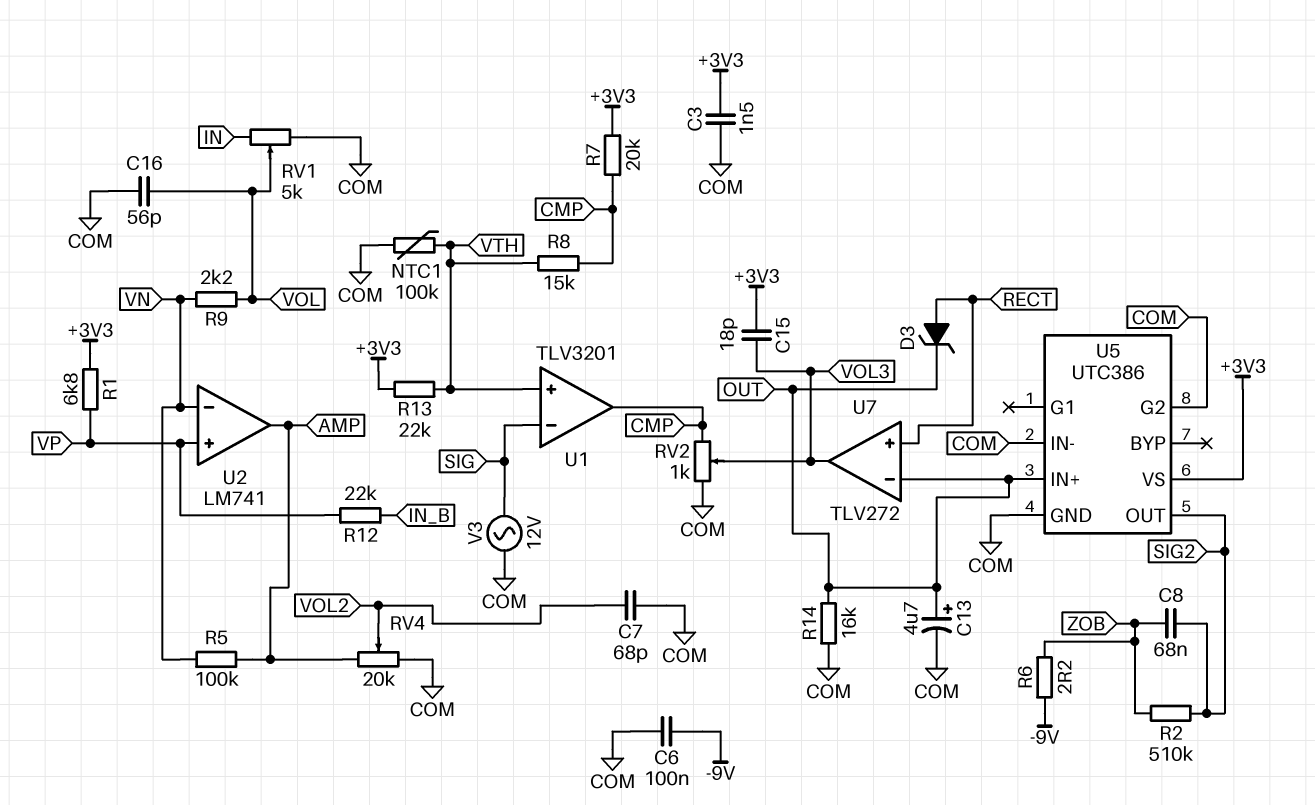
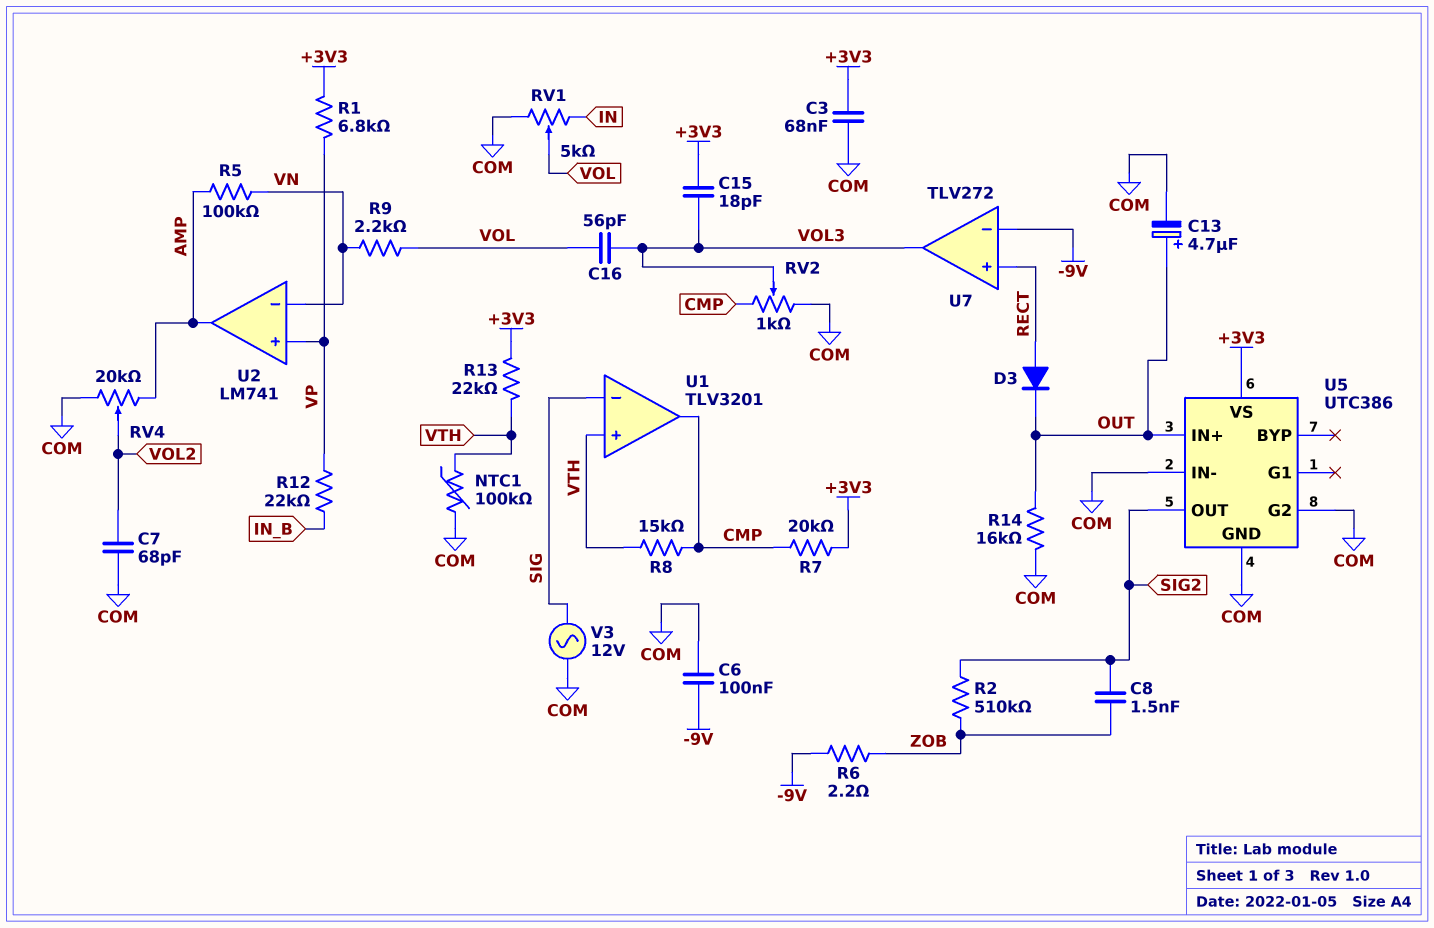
C3: 1.5nF (+3V3, COM) -> 68nF (+3V3, COM)
C8: 68nF (SIG2, ZOB) -> 1.5nF (SIG2, ZOB)
C16: 56pF (COM, VOL) -> 56pF (VOL, VOL3)
D3: zener (A RECT, K OUT) -> diode (A RECT, K OUT)
U7 pin in-: OUT -> -9V

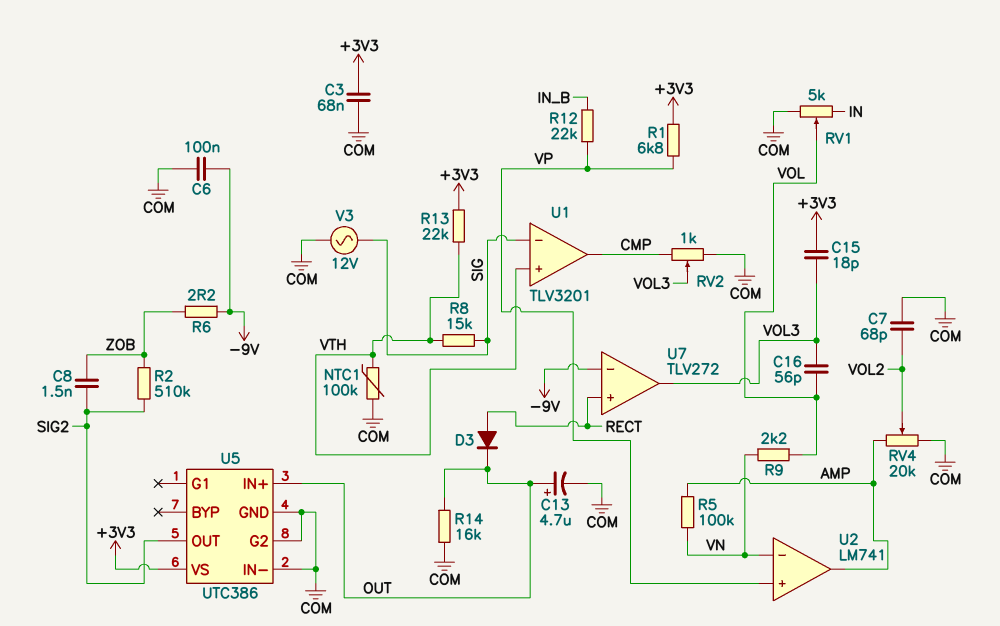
R7: 20k (+3V3, CMP) -> none
R8: 15k (CMP, VTH) -> 15k (SIG, VTH)

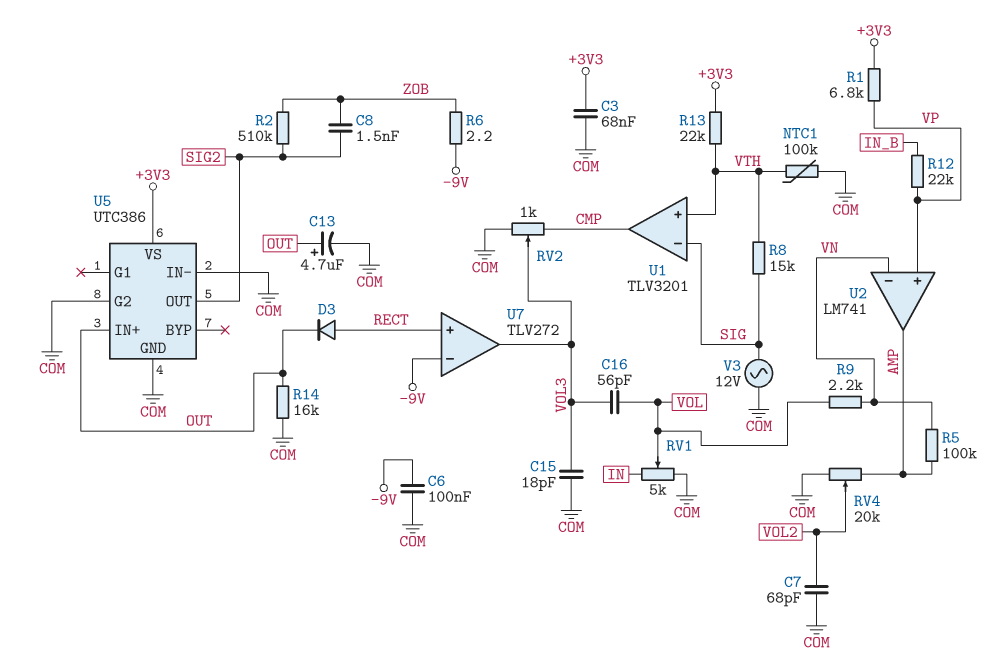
C15: 18pF (+3V3, VOL3) -> 18pF (COM, VOL3)

